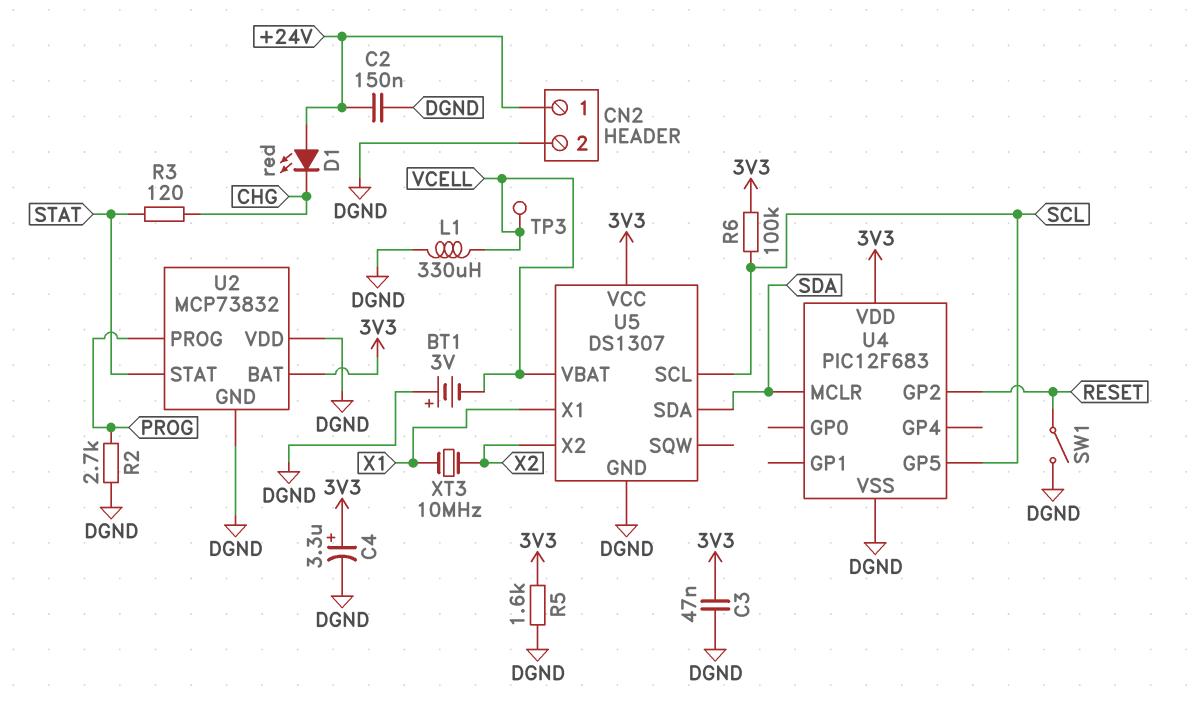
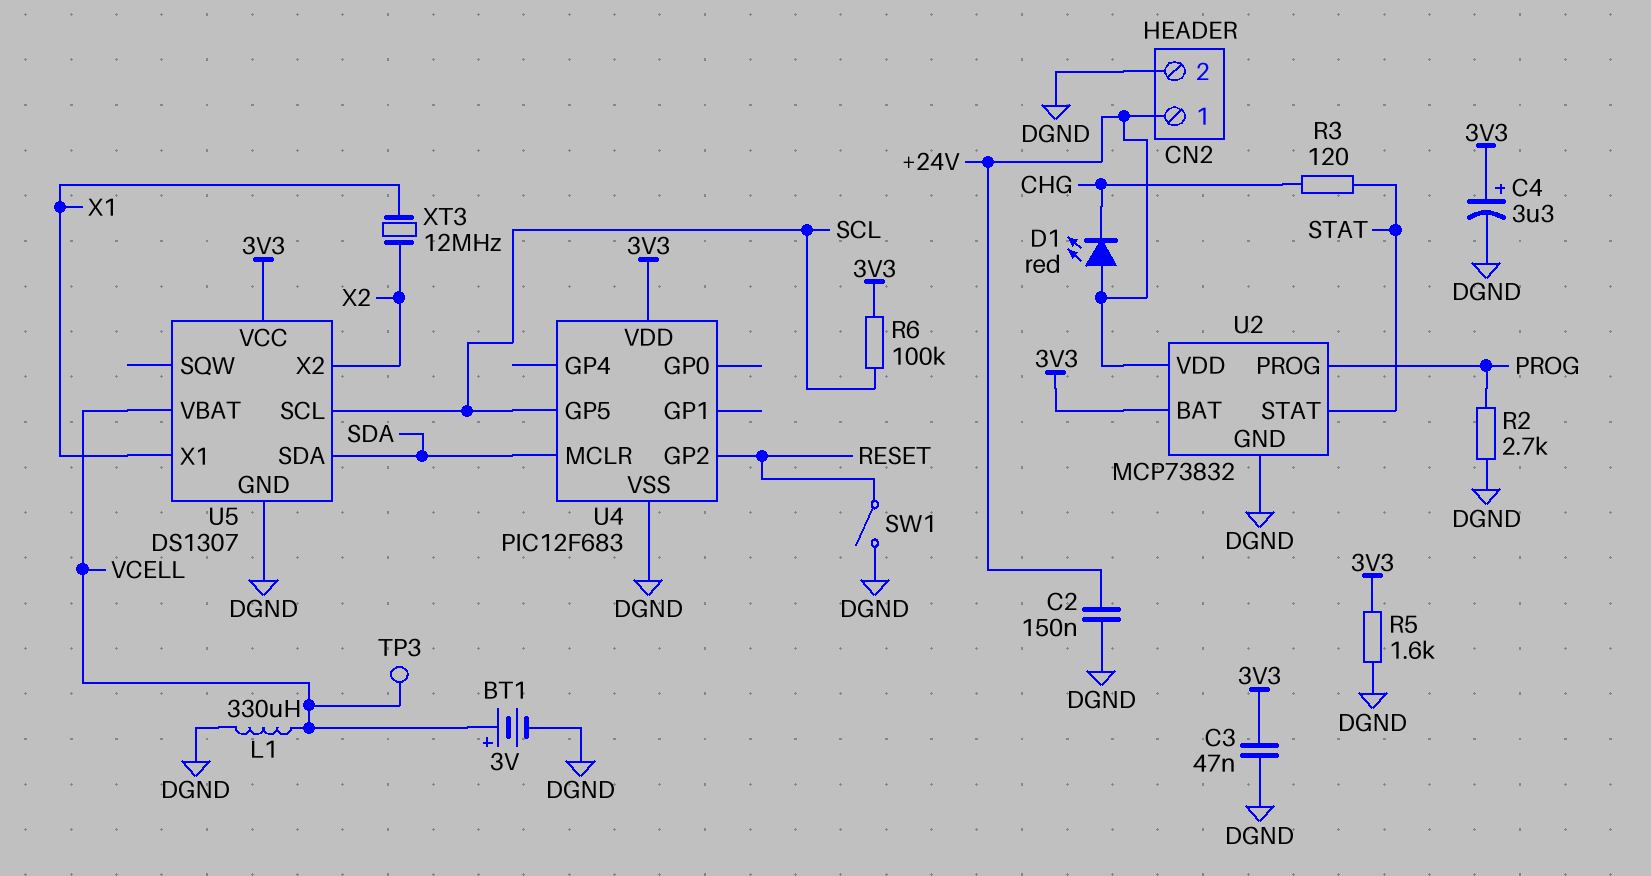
BT1: 3V (plus DGND, minus VCELL) -> 3V (plus VCELL, minus DGND)
U2 pin VDD: DGND -> +24V
XT3: 10MHz (X1, X2) -> 12MHz (X1, X2)

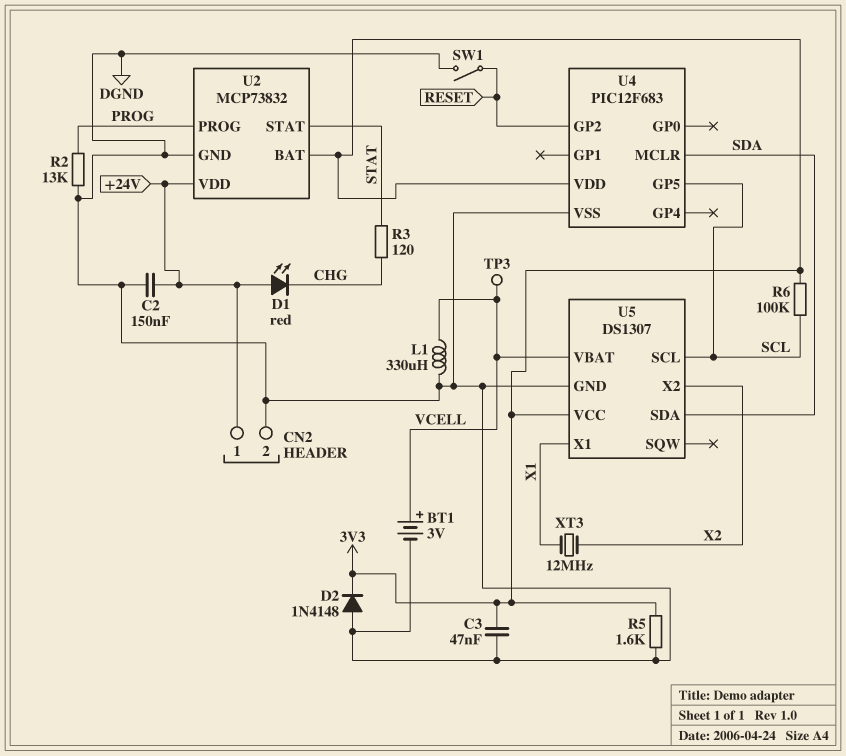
C4: 3.3uF (plus 3V3, minus DGND) -> none
D2: none -> diode 1N4148 (A DGND, K 3V3)
R2: 2.7k (DGND, PROG) -> 13k (DGND, PROG)

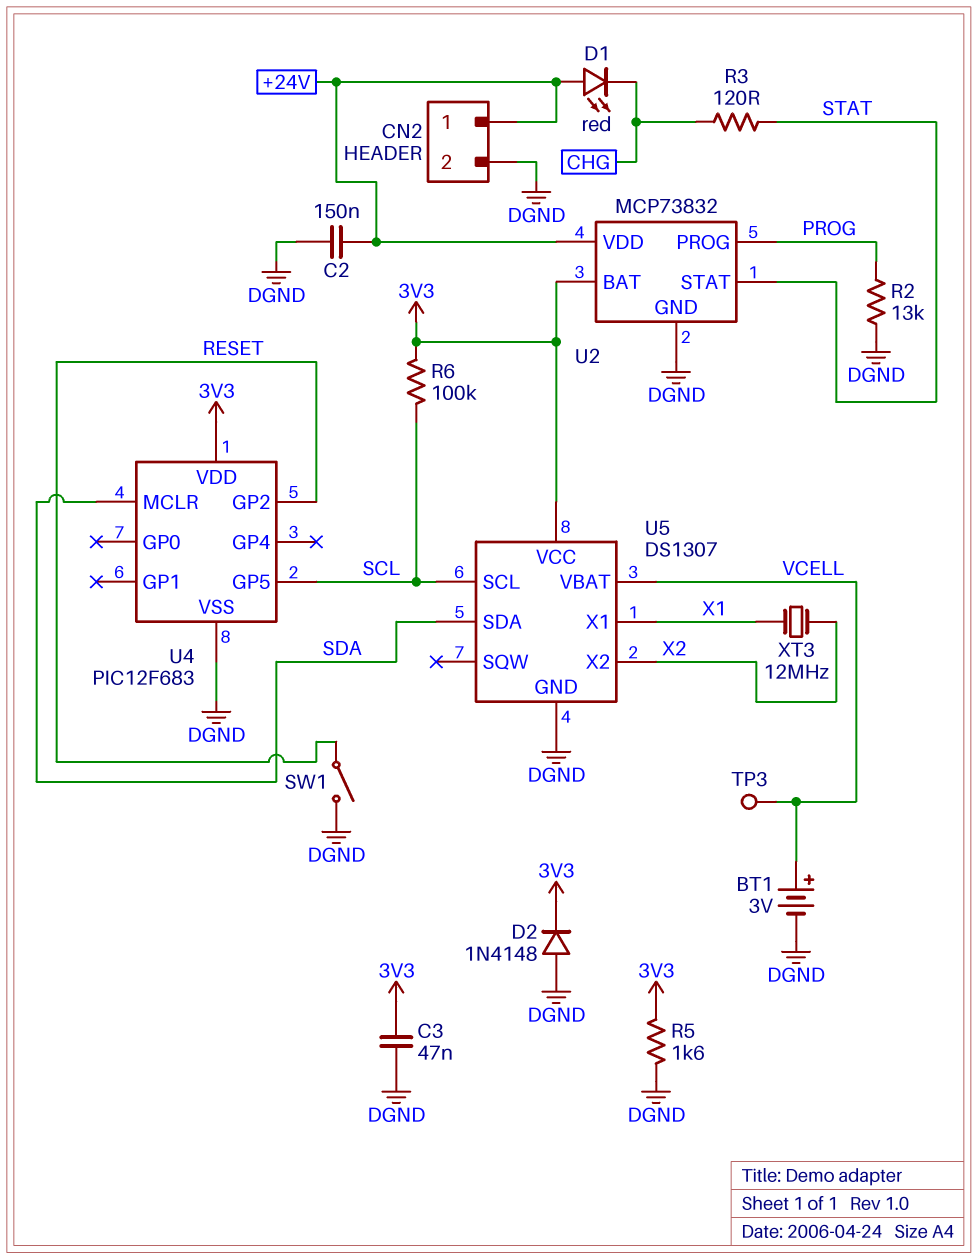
L1: 330uH (DGND, VCELL) -> none

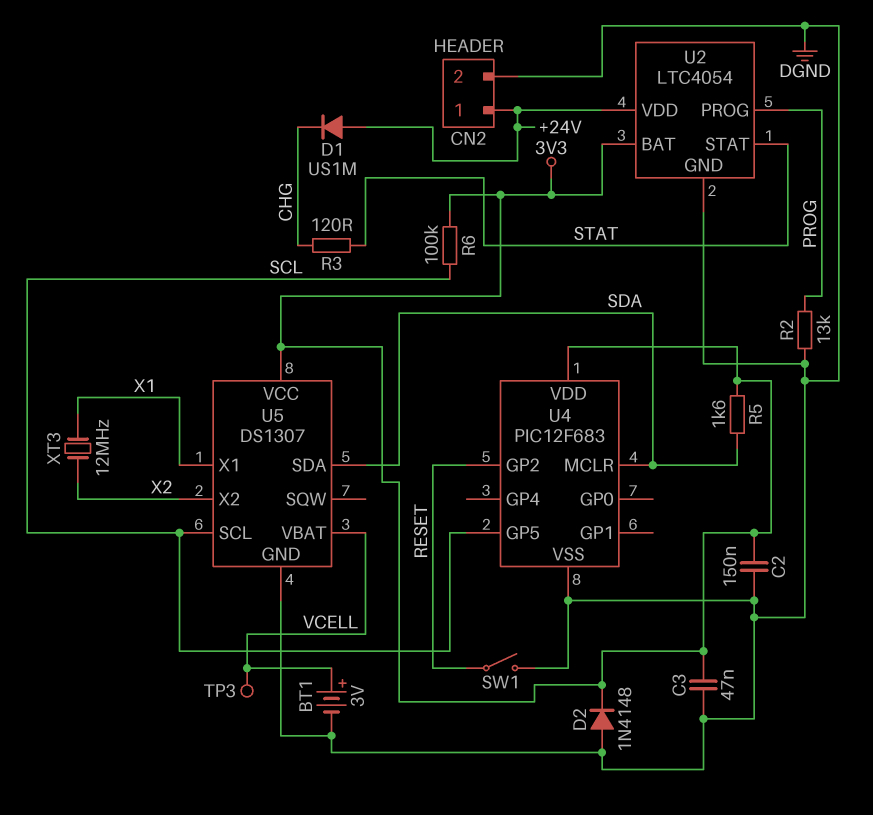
C2: 150nF (+24V, DGND) -> 150nF (3V3, DGND)
D1: LED red (A +24V, K CHG) -> diode US1M (A +24V, K CHG)
R5: 1.6k (3V3, DGND) -> 1.6k (3V3, SDA)
U2: MCP73832 -> LTC4054

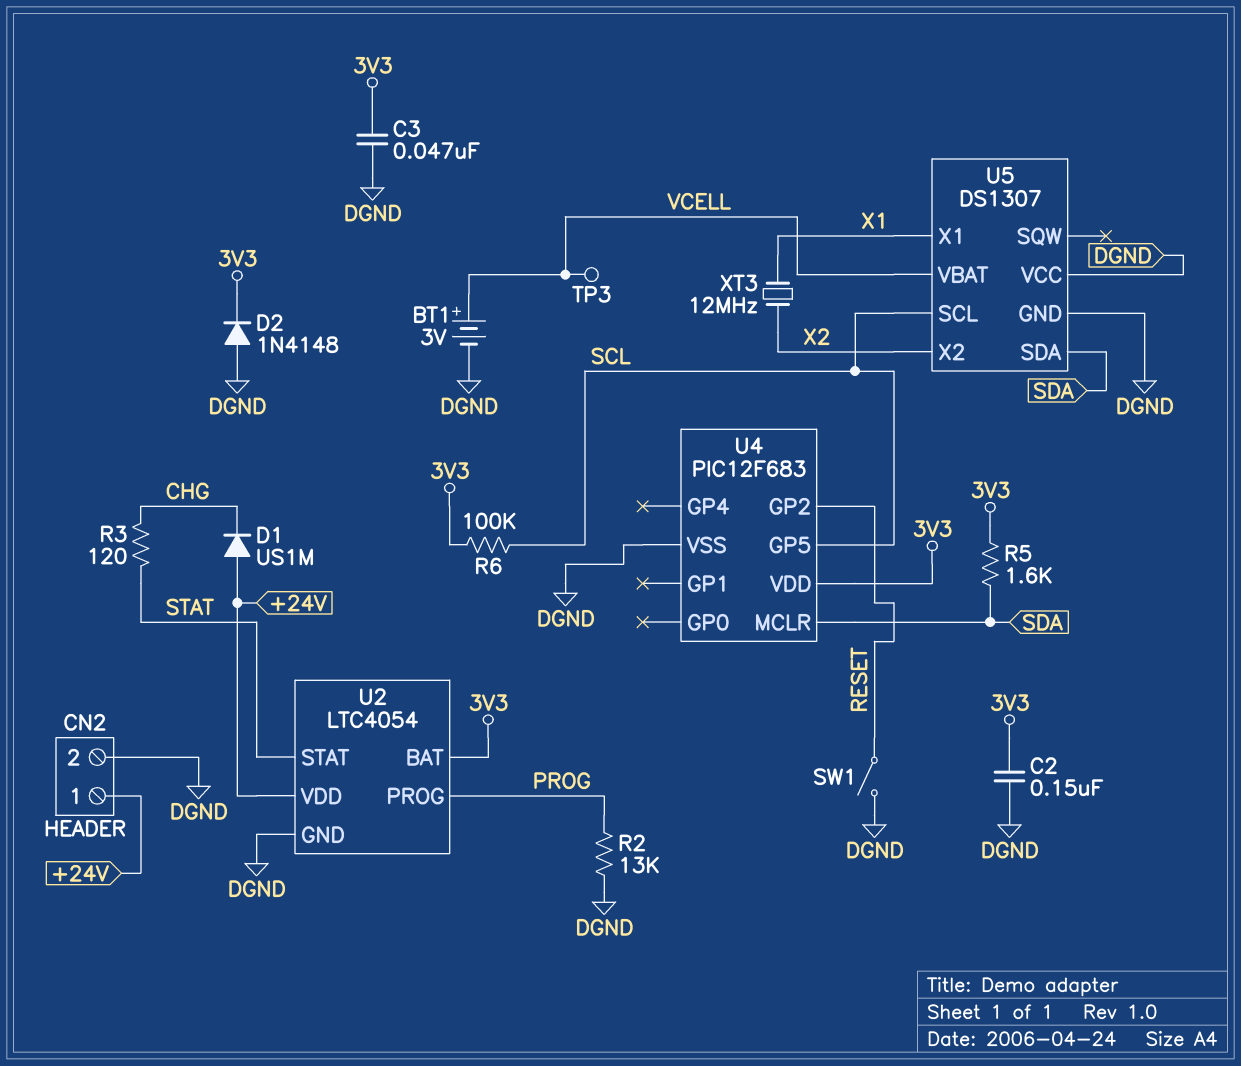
U5 pin VCC: 3V3 -> DGND

